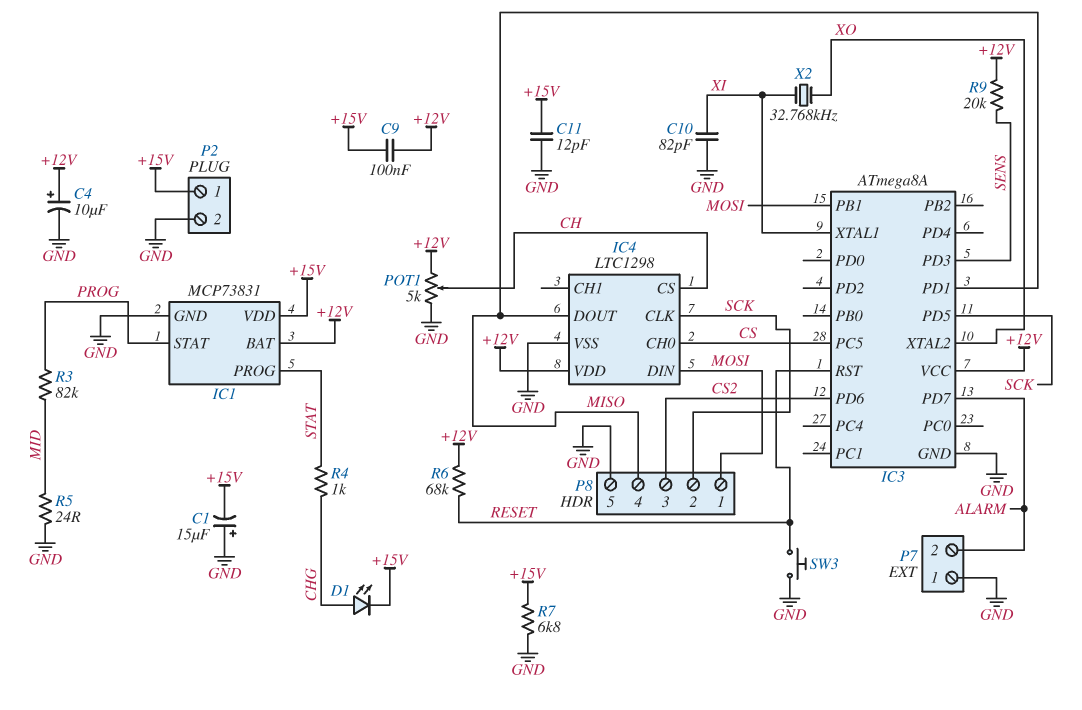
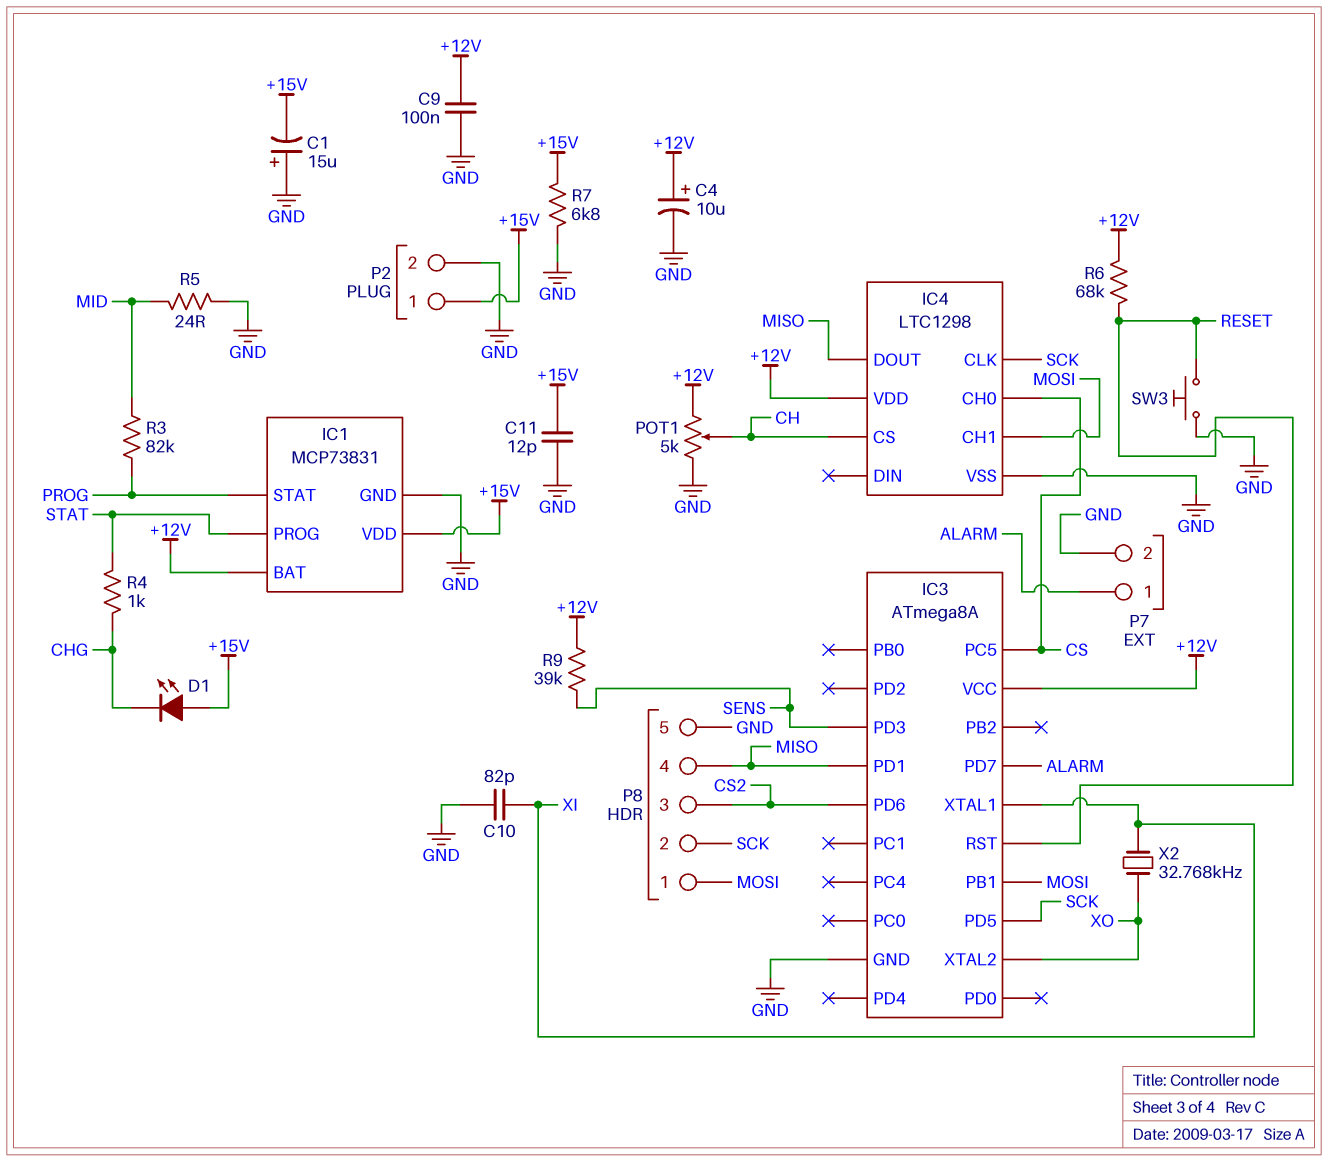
C9: 100nF (+12V, +15V) -> 100nF (+12V, GND)
D1: LED (A CHG, K +15V) -> LED (A +15V, K CHG)
IC4 pin CH1: none -> MOSI
IC4 pin DIN: MOSI -> none
P7 pin 1: GND -> ALARM
P7 pin 2: ALARM -> GND
R9: 20k (+12V, SENS) -> 39k (+12V, SENS)

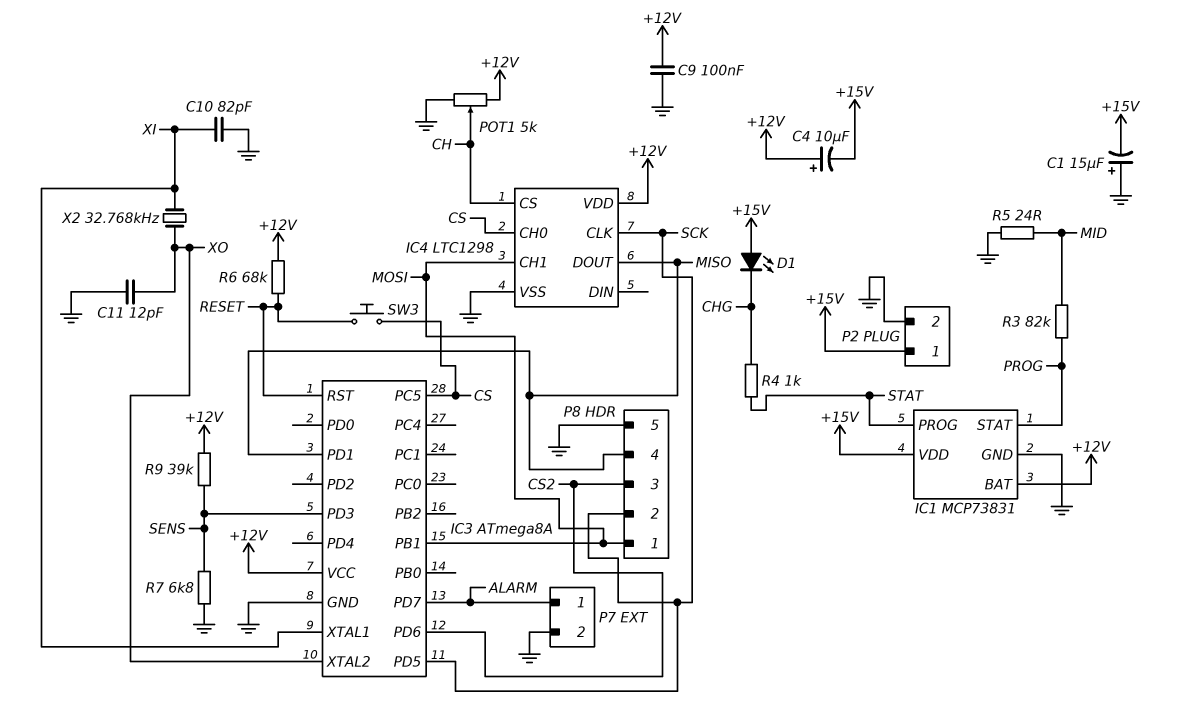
C4: 10uF (plus +12V, minus GND) -> 10uF (plus +12V, minus +15V)
C11: 12pF (+15V, GND) -> 12pF (GND, XO)
R7: 6.8k (+15V, GND) -> 6.8k (GND, SENS)
SW3: button (GND, RESET) -> button (CS, RESET)

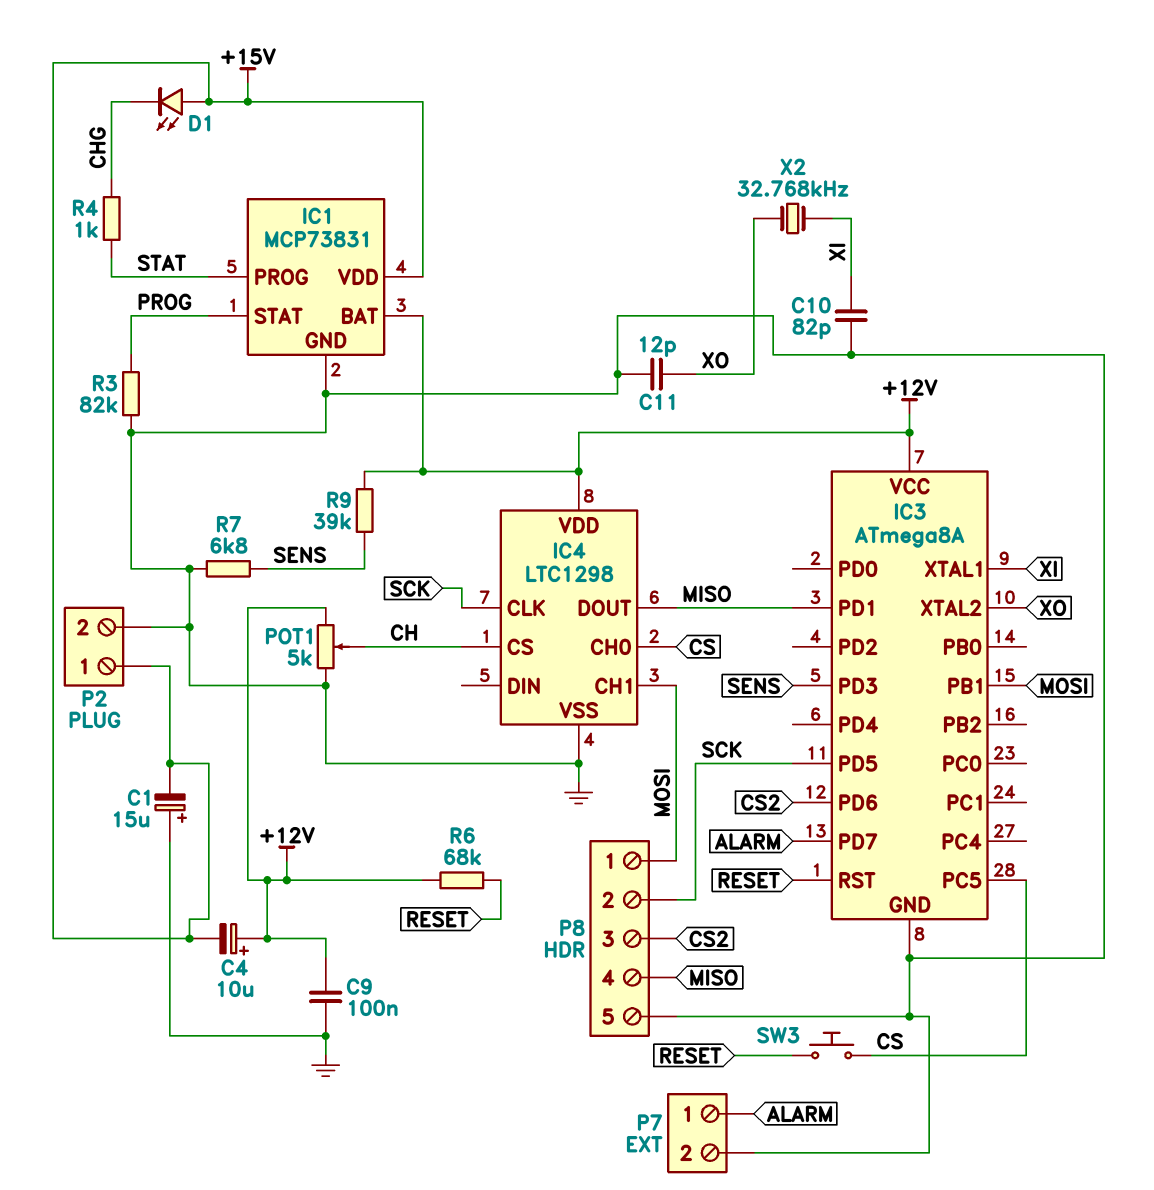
R3: 82k (MID, PROG) -> 82k (GND, PROG)
R5: 24 (GND, MID) -> none

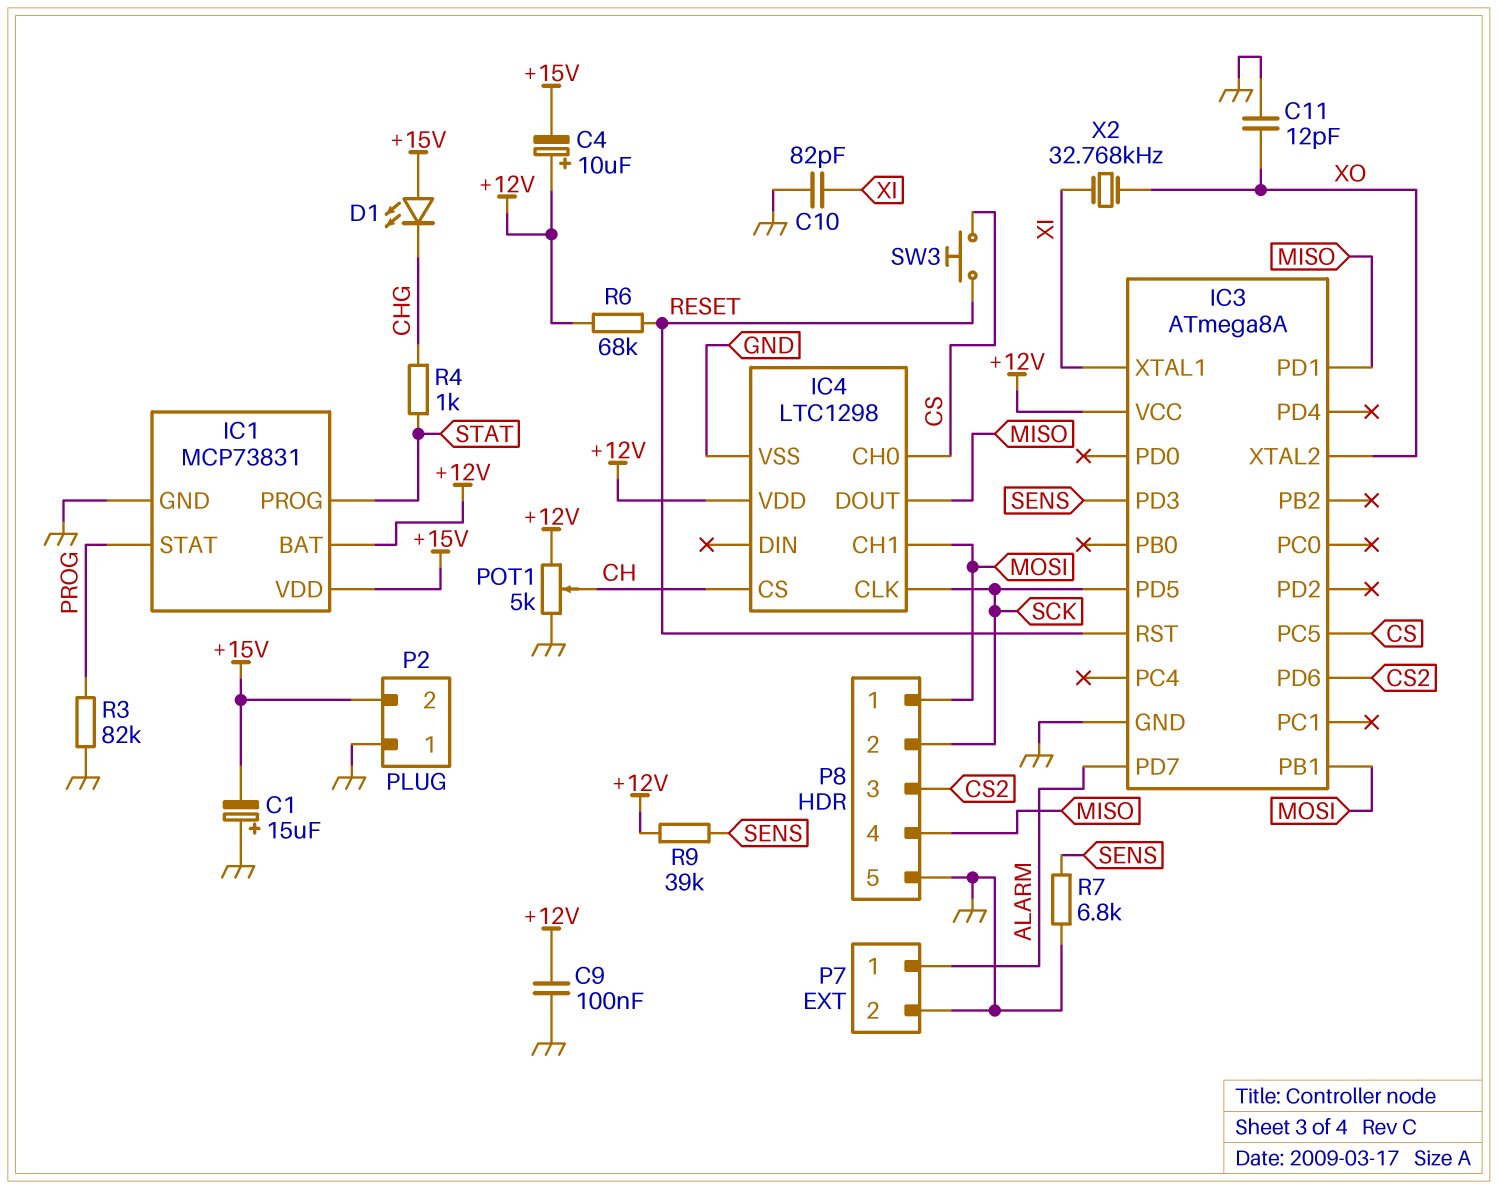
P2 pin 1: +15V -> GND
P2 pin 2: GND -> +15V

